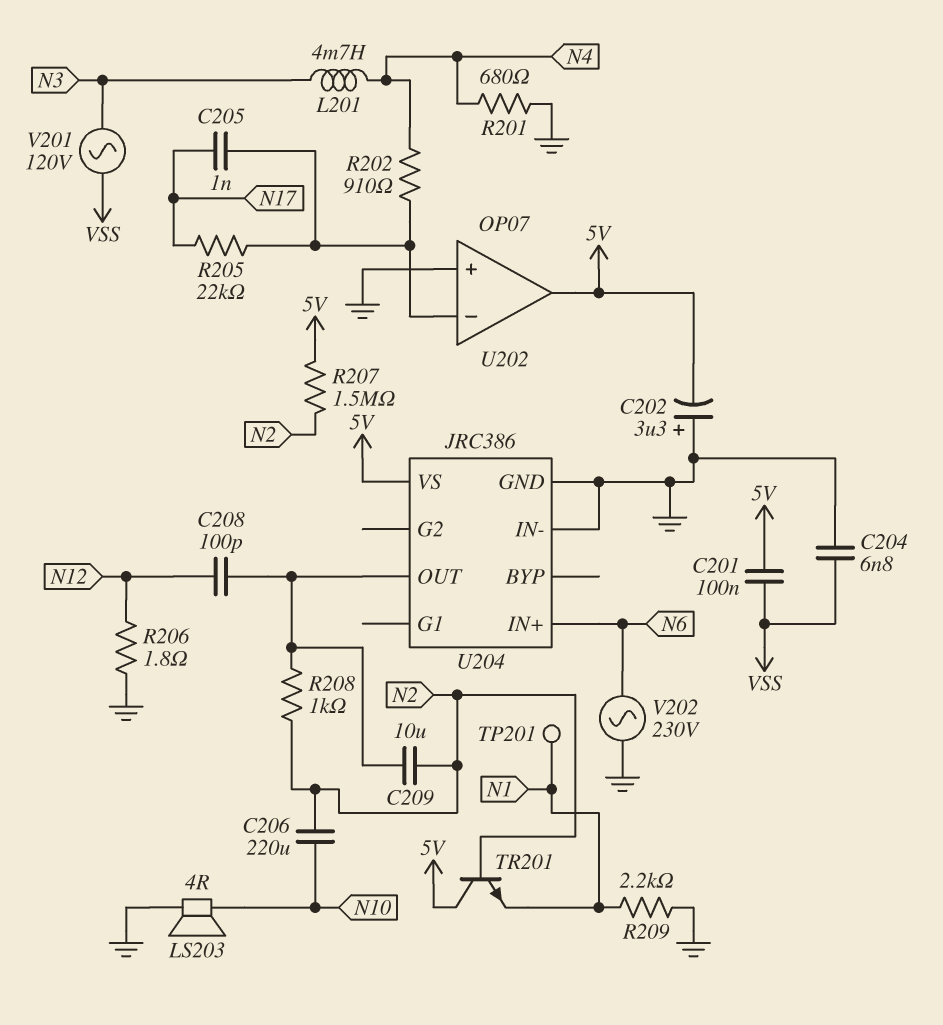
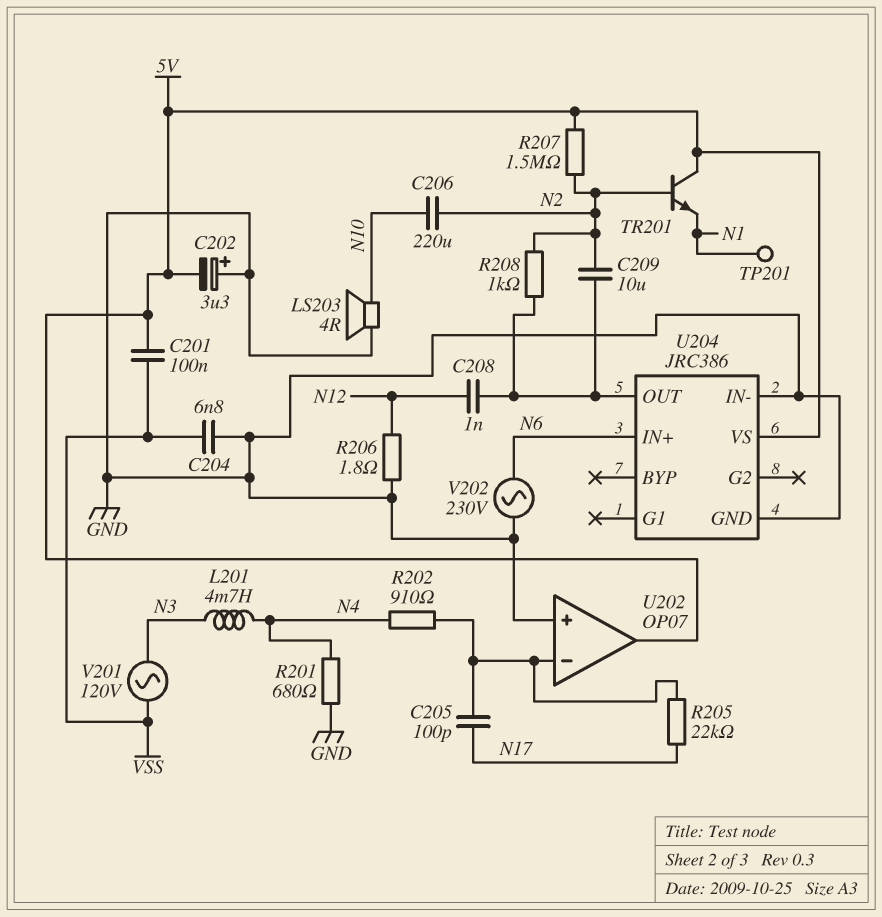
C205: 1nF (N17, U202/in-) -> 100pF (N17, U202/in-)
C208: 100pF (N12, U204/OUT) -> 1nF (N12, U204/OUT)
R209: 2.2k (GND, N1) -> none

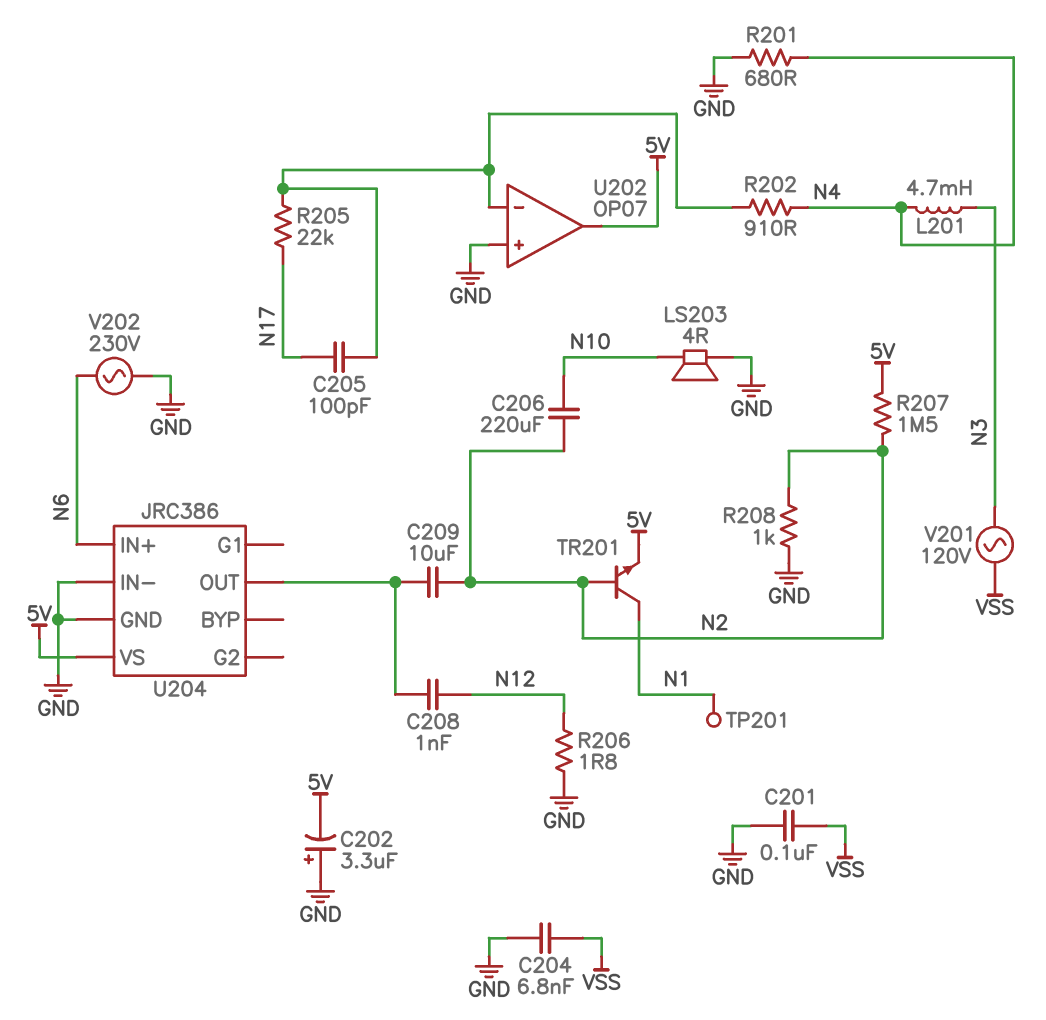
C201: 100nF (5V, VSS) -> 100nF (GND, VSS)
R208: 1k (N2, U204/OUT) -> 1k (GND, N2)
TR201: NPN (B N2, C 5V, E N1) -> NPN (B N2, C N1, E 5V)

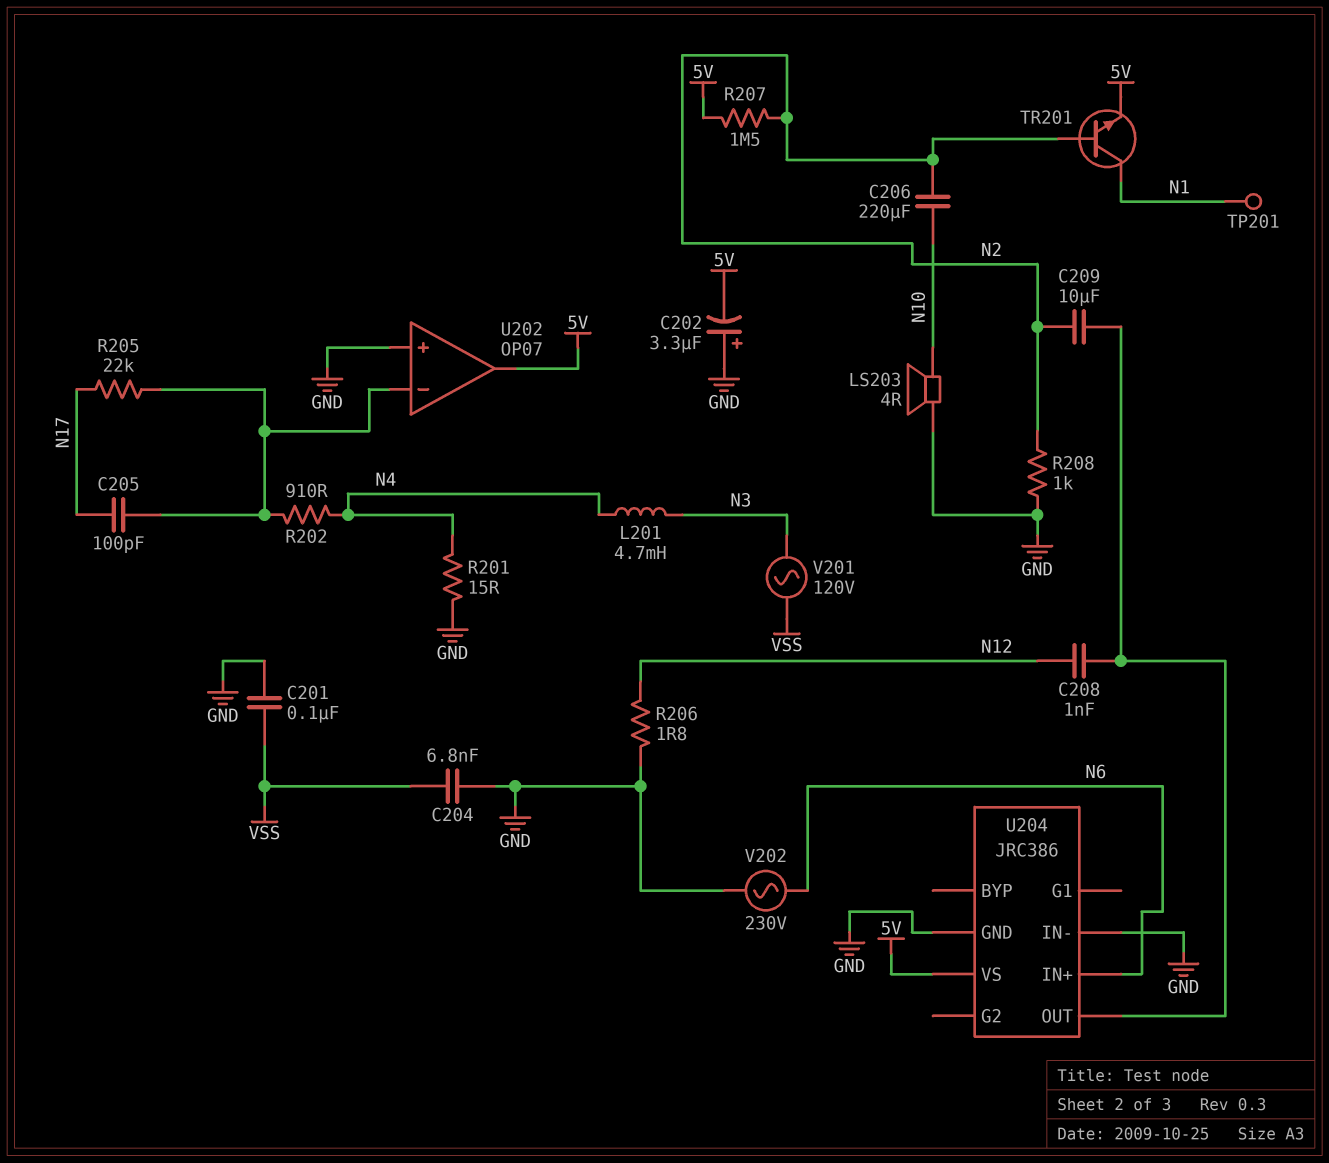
R201: 680 (GND, N4) -> 15 (GND, N4)

